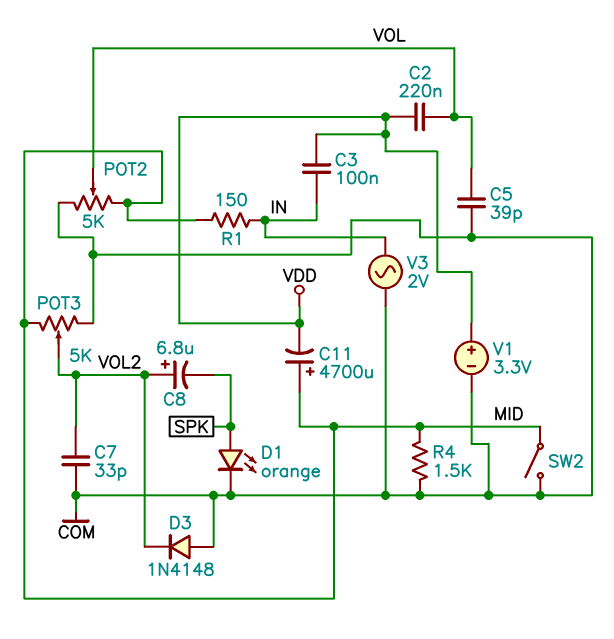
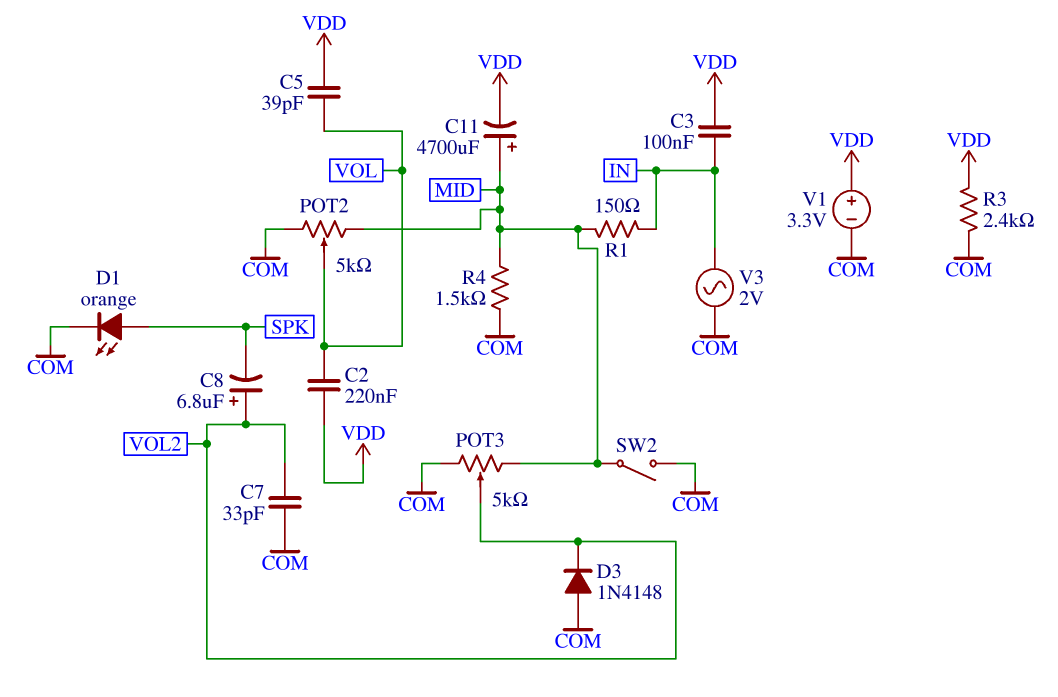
C5: 39pF (COM, VOL) -> 39pF (VDD, VOL)
R3: none -> 2.4k (COM, VDD)

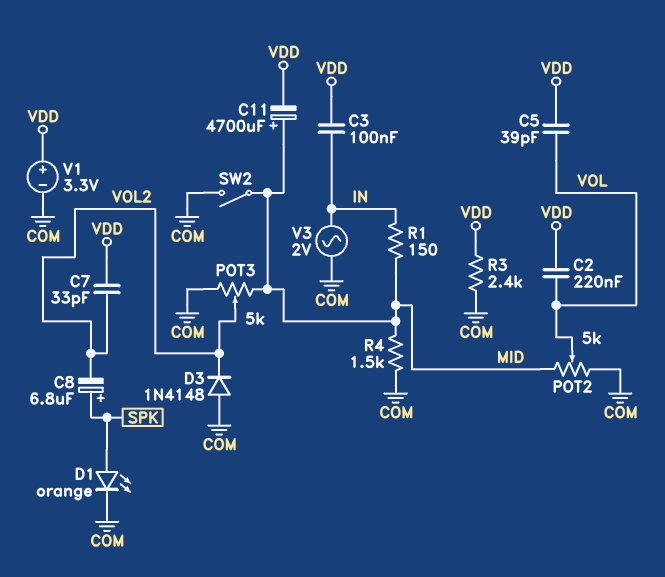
C7: 33pF (COM, VOL2) -> 33pF (VDD, VOL2)
C8: 6.8uF (plus VOL2, minus SPK) -> 6.8uF (plus SPK, minus VOL2)

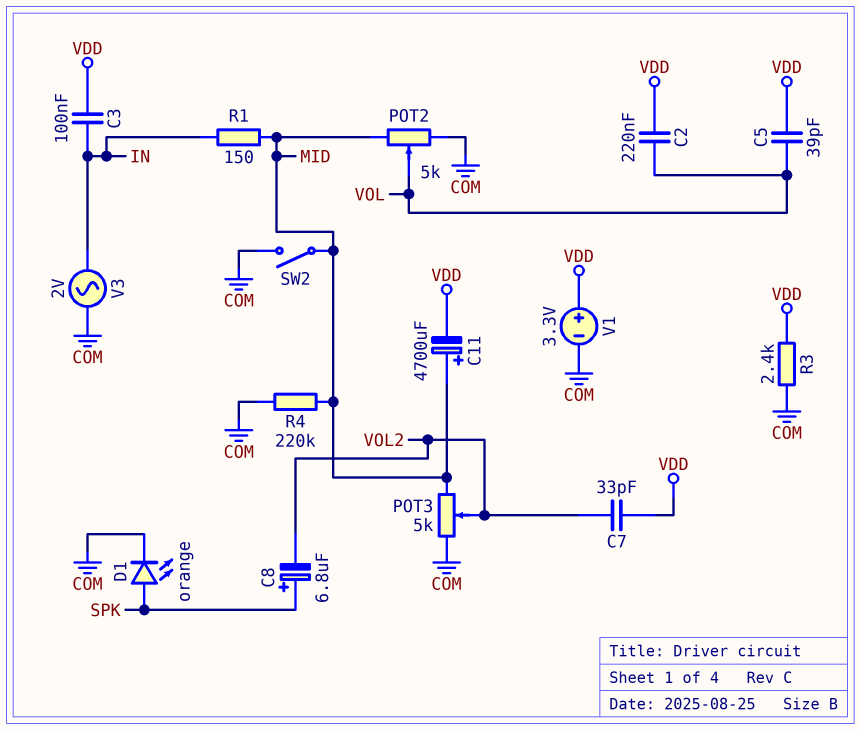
D3: diode 1N4148 (A COM, K VOL2) -> none
R4: 1.5k (COM, MID) -> 220k (COM, MID)

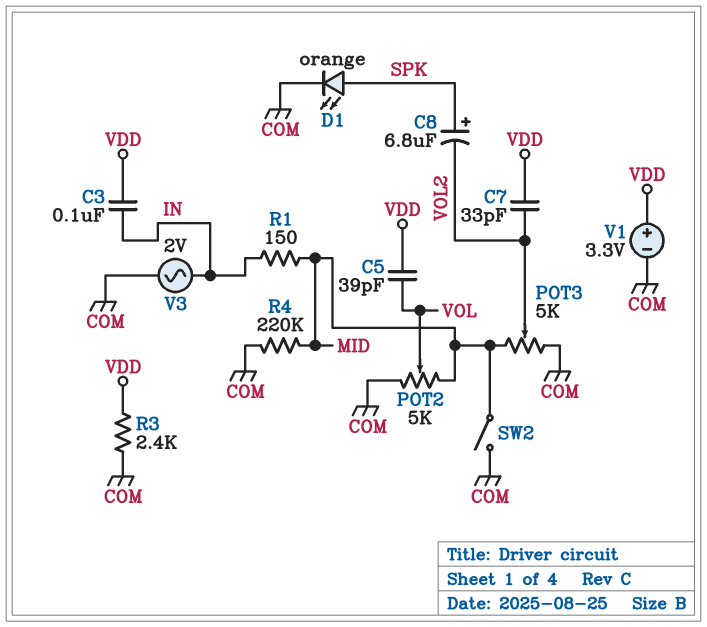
C2: 220nF (VDD, VOL) -> none
C11: 4700uF (plus MID, minus VDD) -> none

